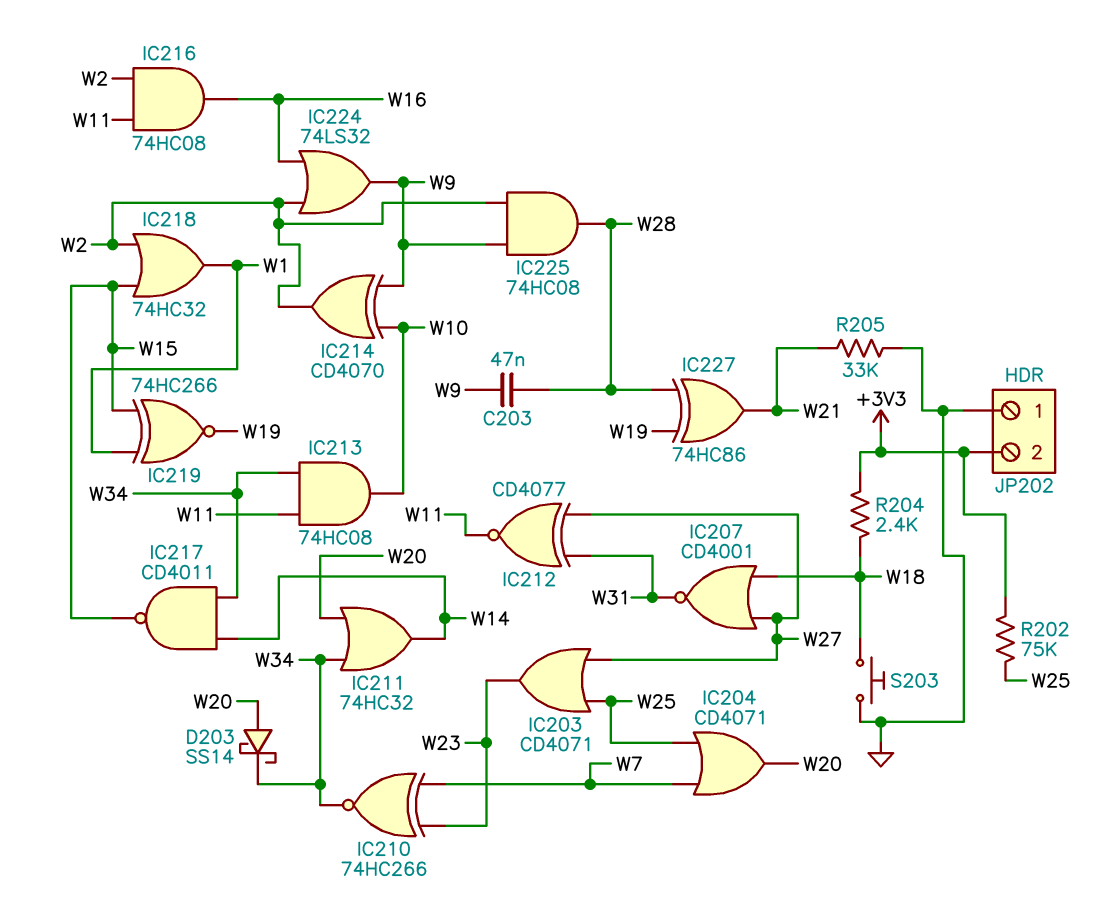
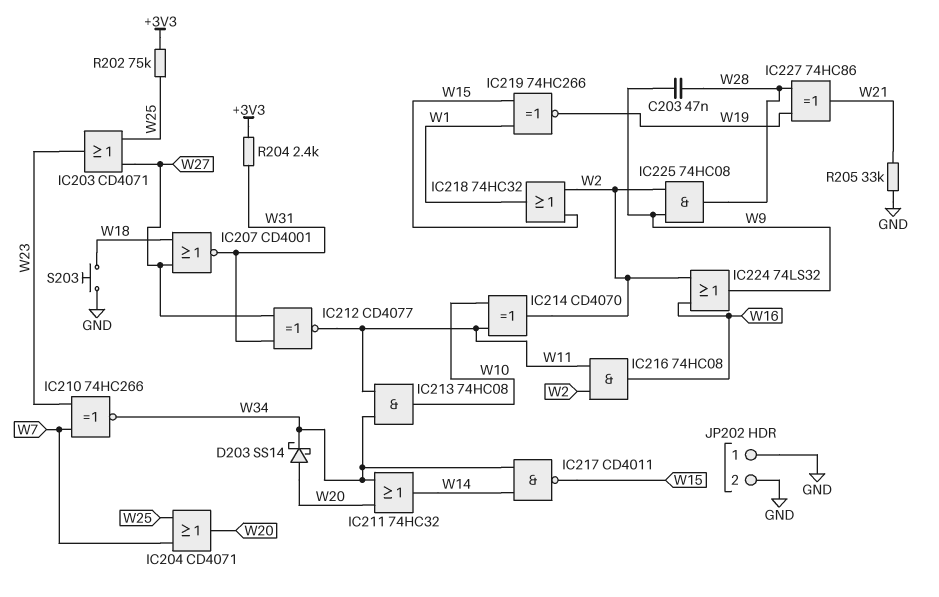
IC214: XOR CD4070 (in W9, in W10, out W2) -> XOR CD4070 (in W10, in W11, out W2)
JP202 pin 2: +3V3 -> GND
R204: 2.4k (+3V3, W18) -> 2.4k (+3V3, W31)

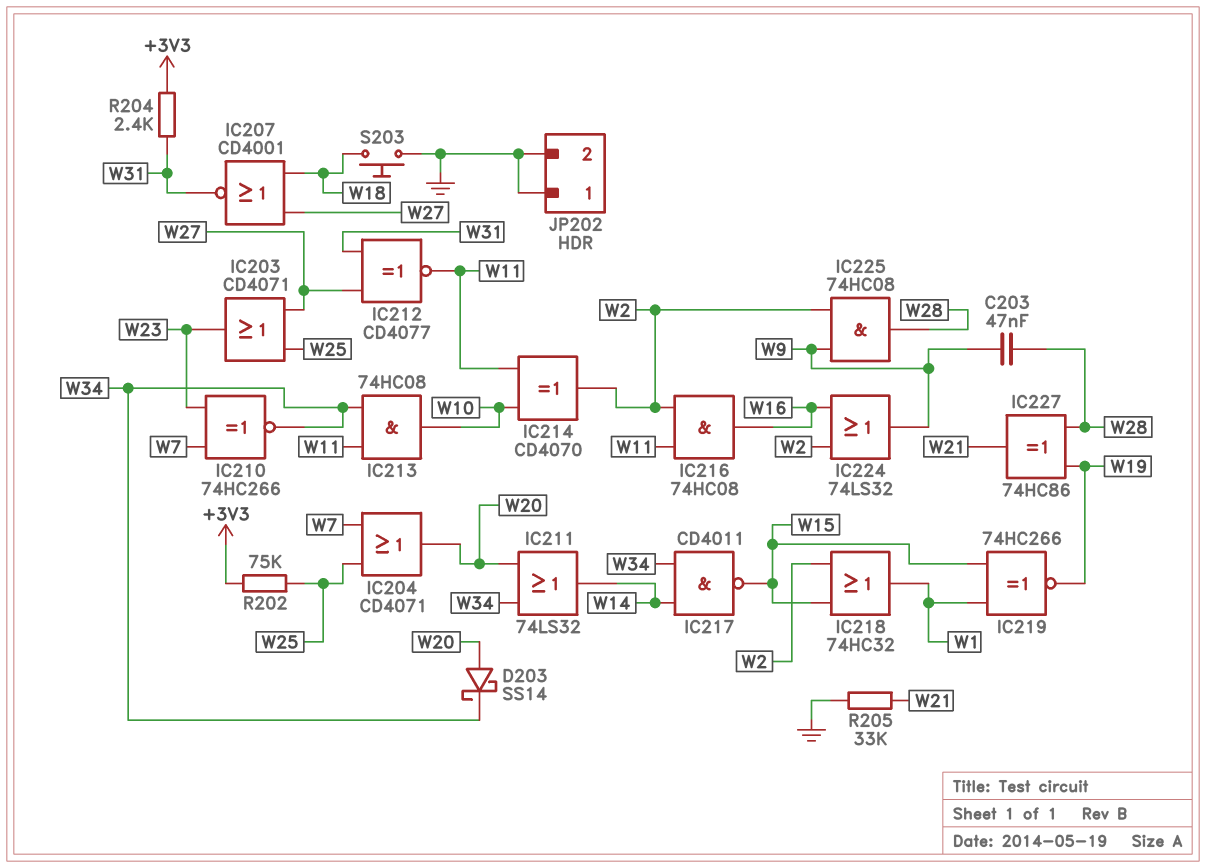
IC211: OR 74HC32 (in W20, in W34, out W14) -> OR 74LS32 (in W20, in W34, out W14)

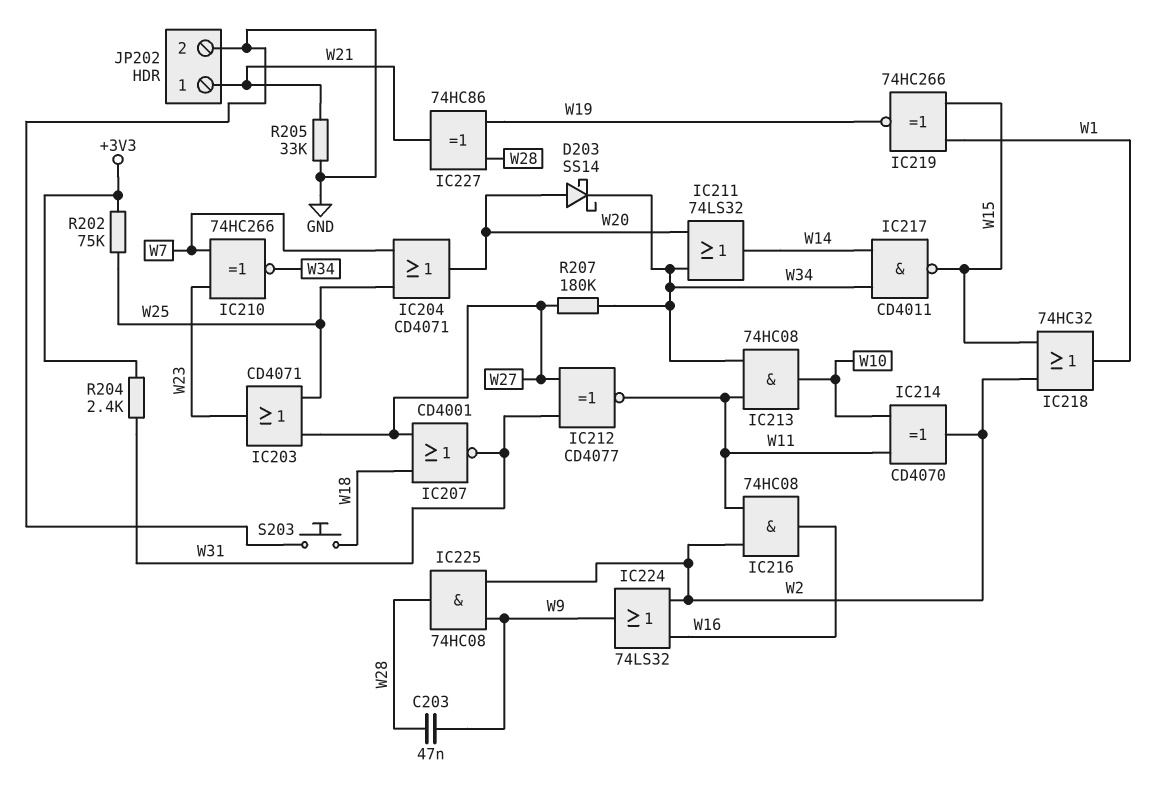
JP202 pin 1: GND -> W21
R207: none -> 180k (W27, W34)

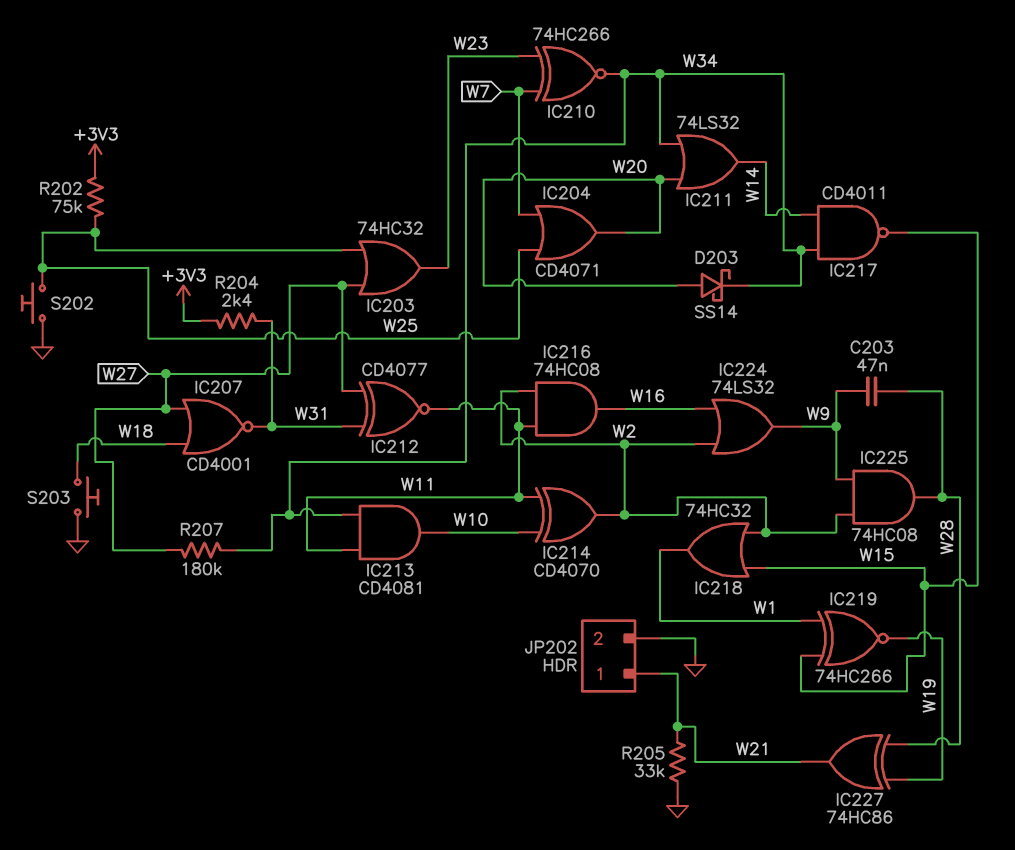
IC203: OR CD4071 (in W25, in W27, out W23) -> OR 74HC32 (in W25, in W27, out W23)
IC213: AND 74HC08 (in W11, in W34, out W10) -> AND CD4081 (in W11, in W34, out W10)
S202: none -> button (GND, W25)

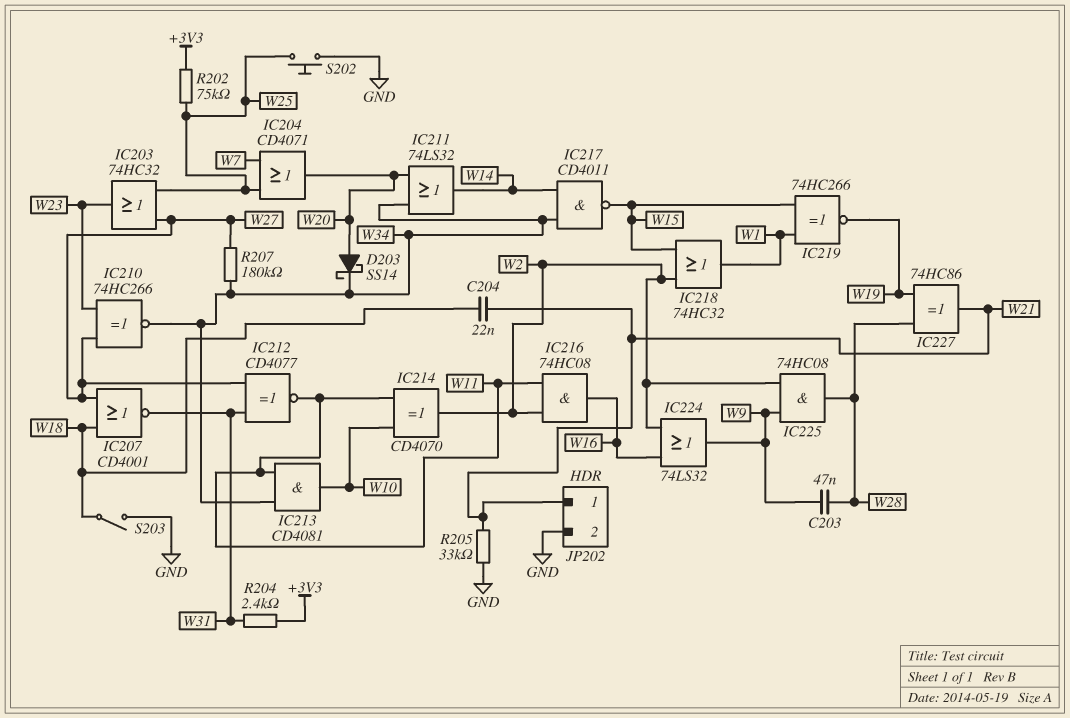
C204: none -> 22nF (W18, W21)
IC210: XNOR 74HC266 (in W7, in W23, out W34) -> XNOR 74HC266 (in W23, in W27, out W34)
S203: button (GND, W18) -> switch (GND, W18)

